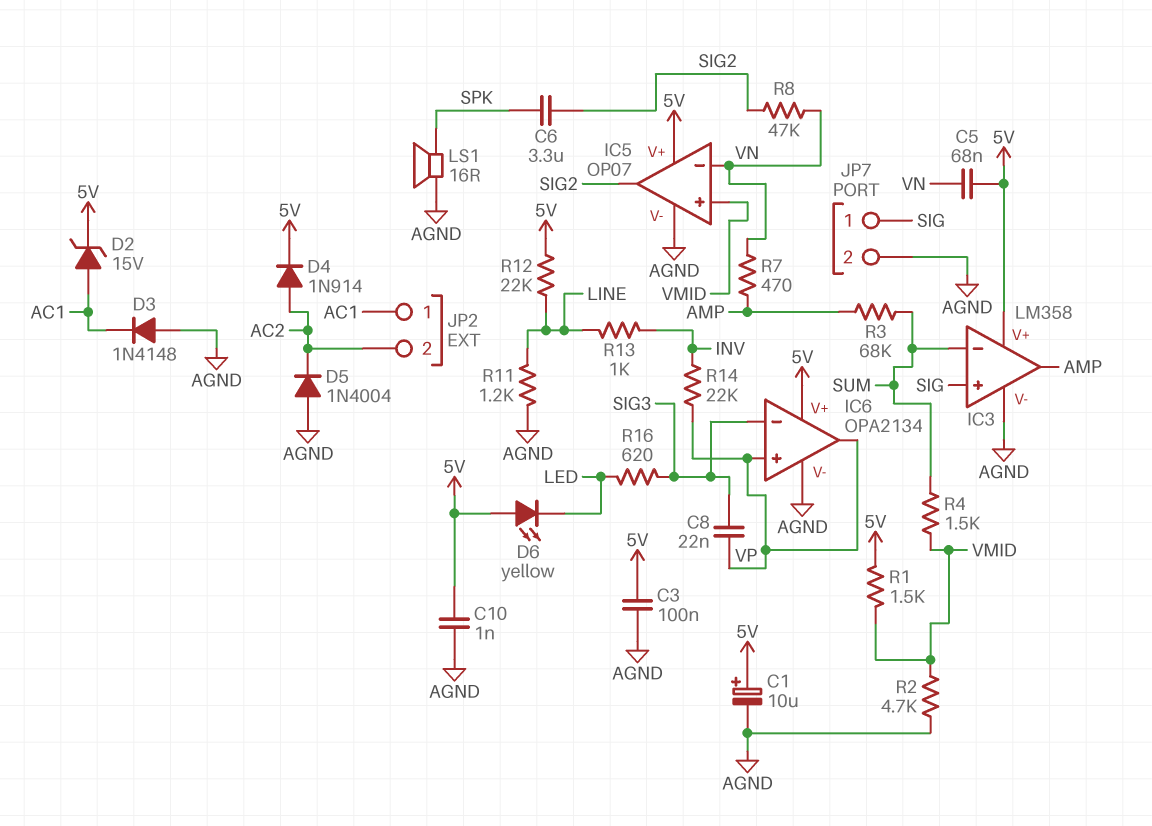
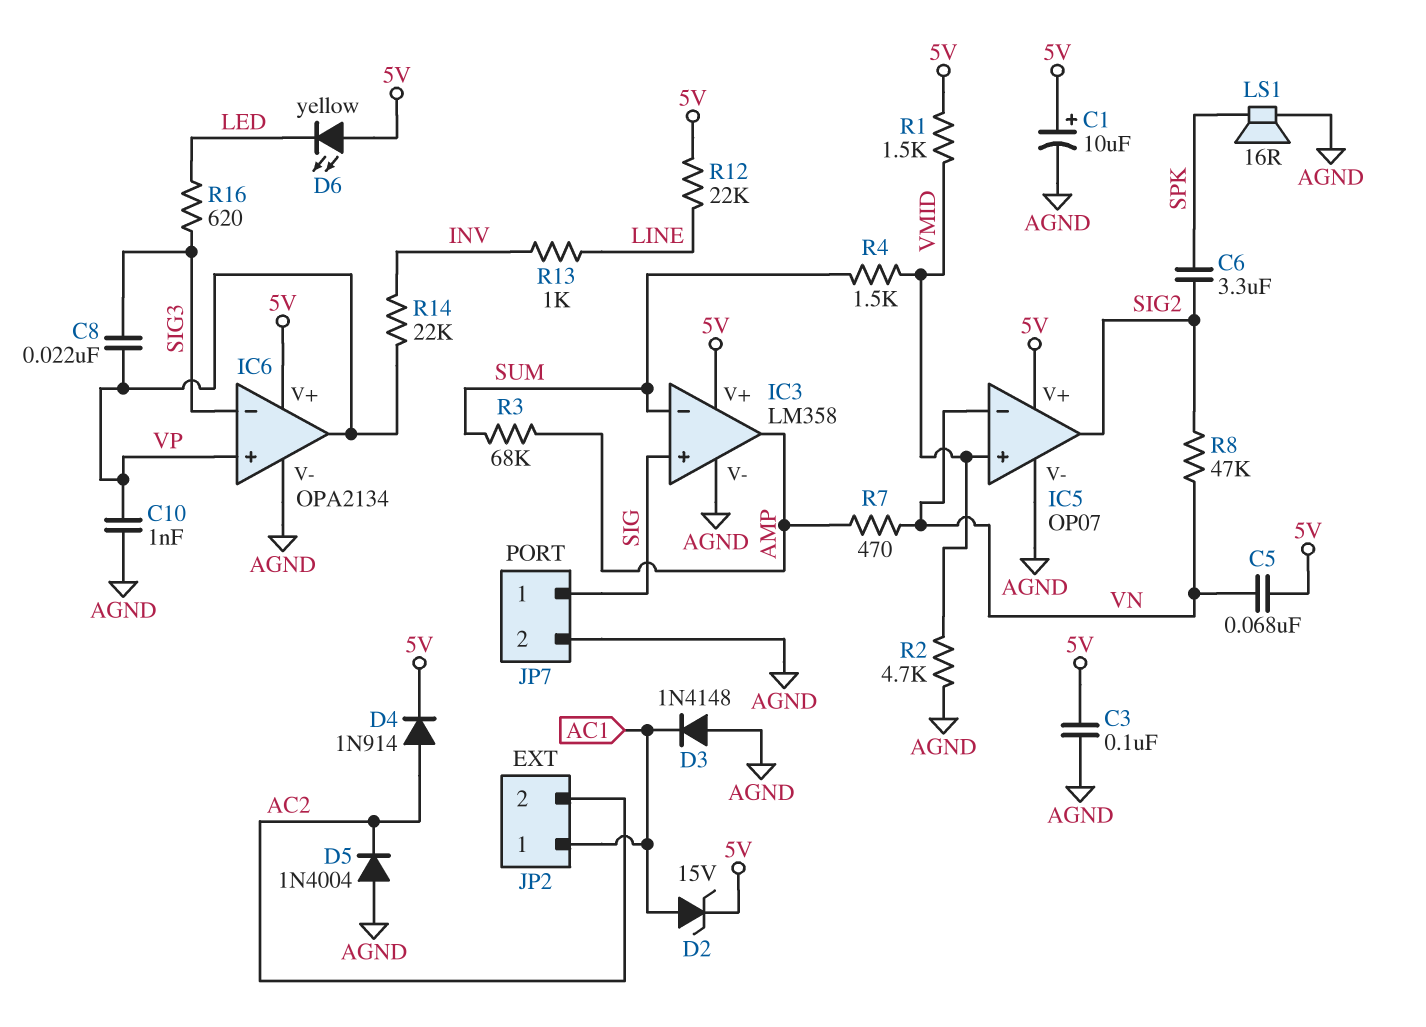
C10: 1nF (5V, AGND) -> 1nF (AGND, VP)
R11: 1.2k (AGND, LINE) -> none

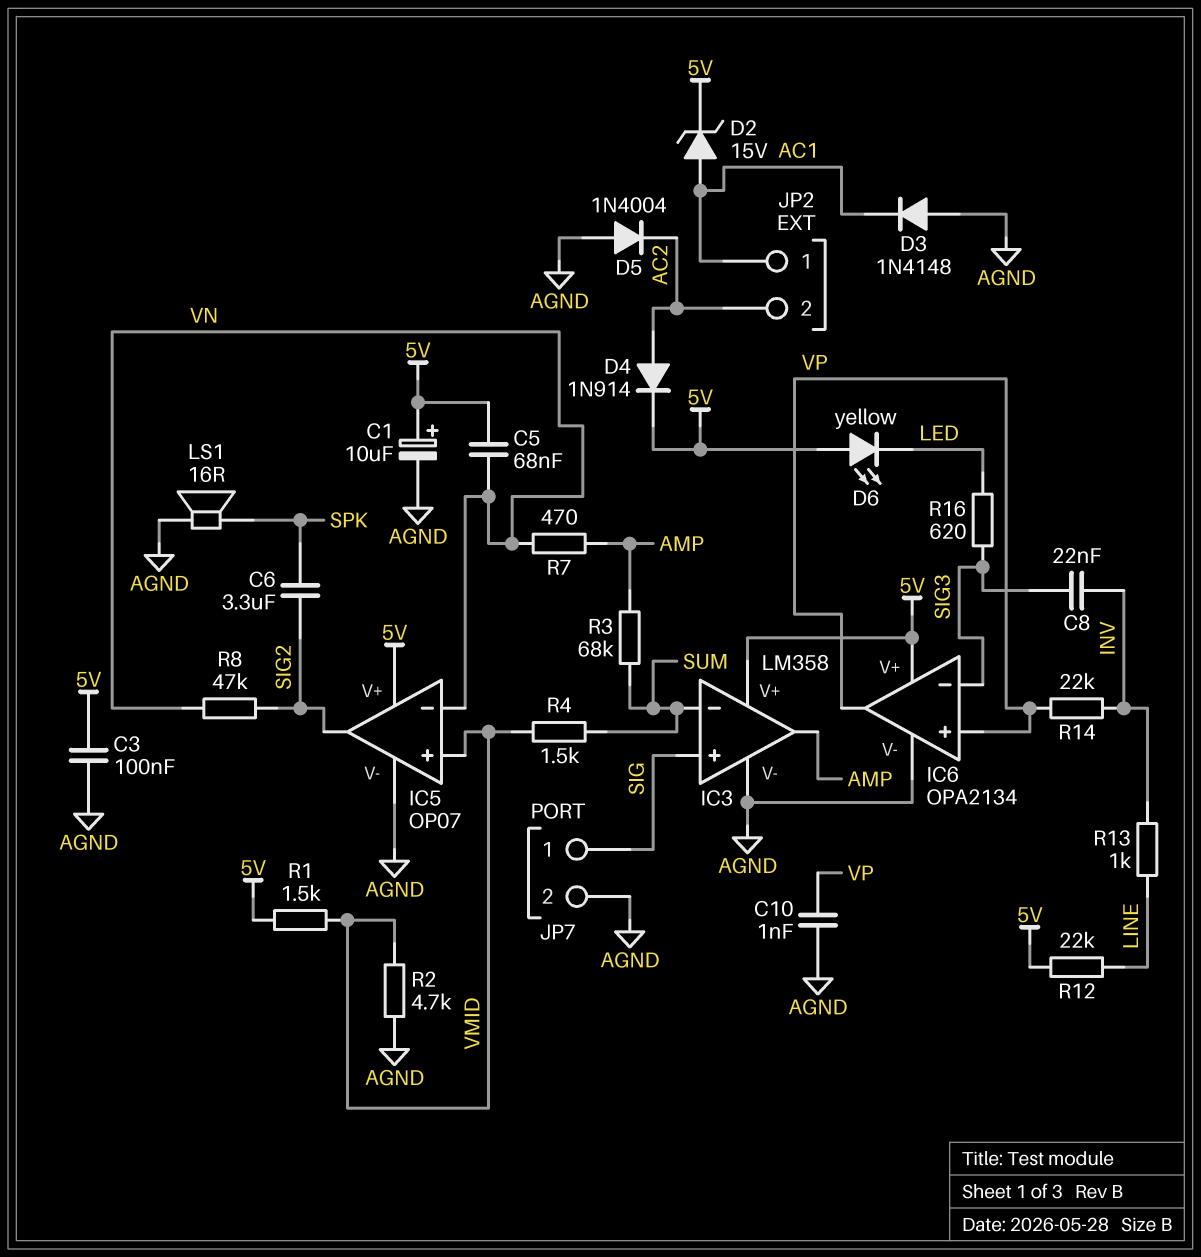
C8: 22nF (SIG3, VP) -> 22nF (INV, SIG3)

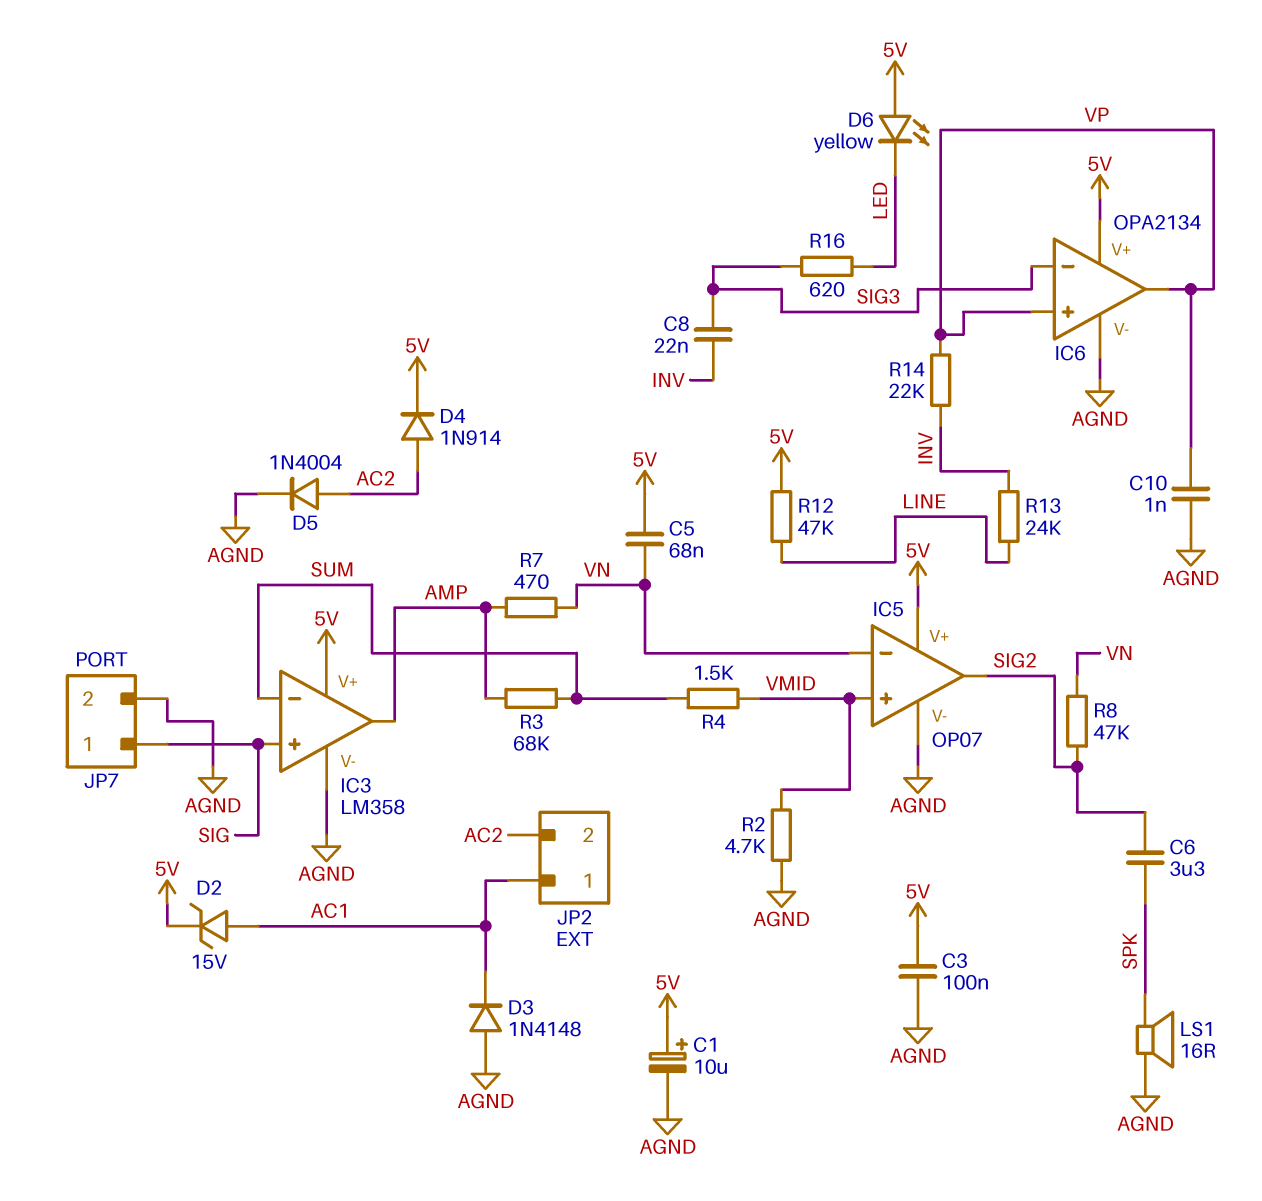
D5: diode 1N4004 (A AGND, K AC2) -> diode 1N4004 (A AC2, K AGND)
R1: 1.5k (5V, VMID) -> none
R12: 22k (5V, LINE) -> 47k (5V, LINE)
R13: 1k (INV, LINE) -> 24k (INV, LINE)

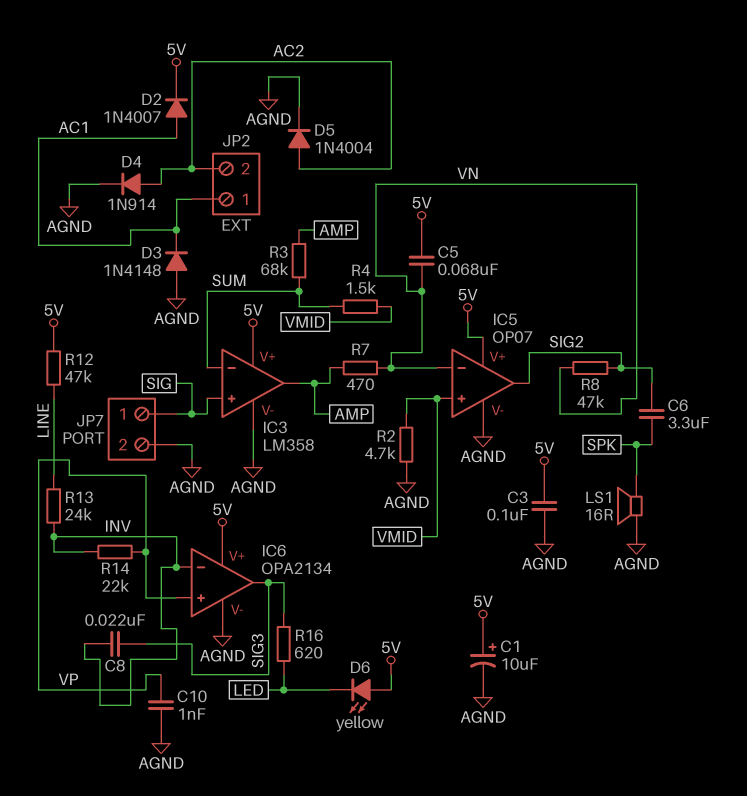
D2: zener 15V (A AC1, K 5V) -> diode 1N4007 (A AC1, K 5V)
D4: diode 1N914 (A AC2, K 5V) -> diode 1N914 (A AC2, K AGND)
IC6 pin in-: SIG3 -> INV
IC6 pin out: VP -> SIG3

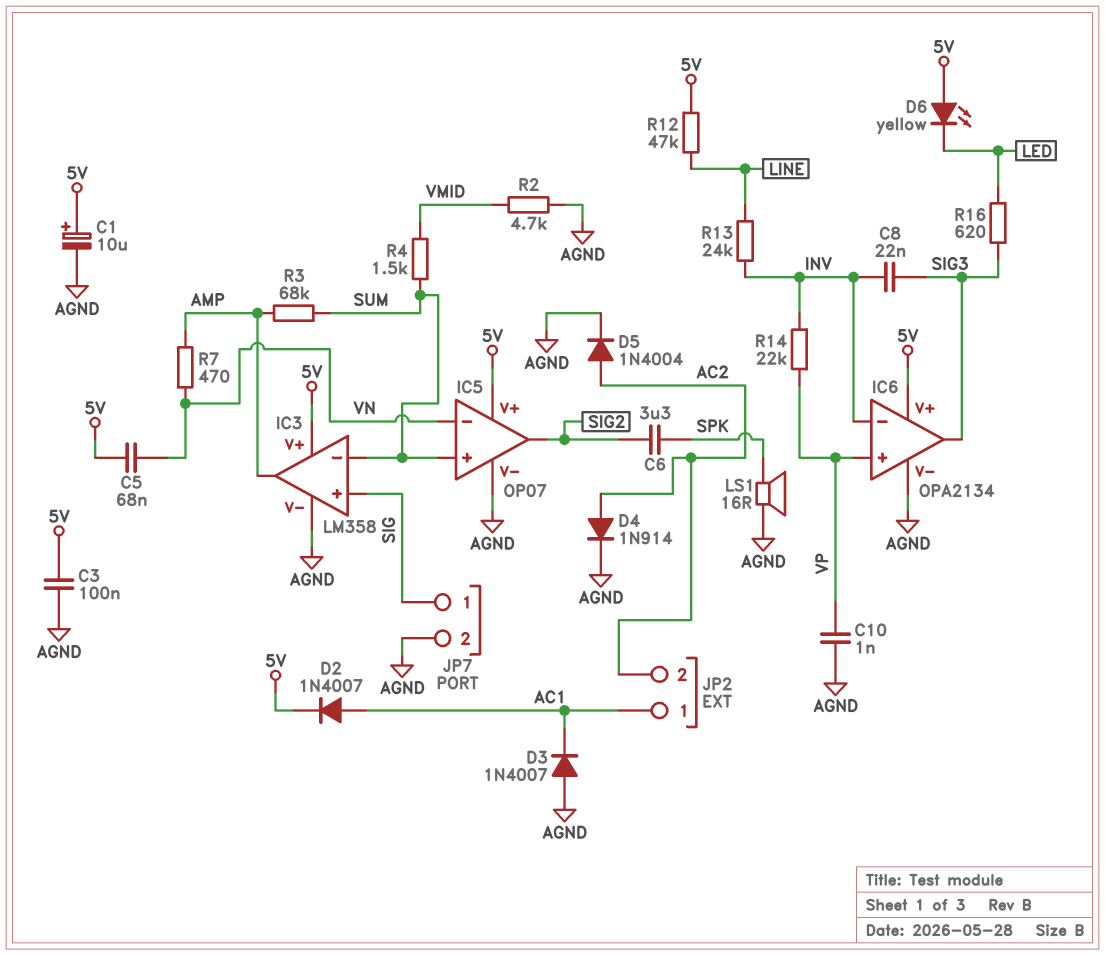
D3: diode 1N4148 (A AGND, K AC1) -> diode 1N4007 (A AGND, K AC1)
IC5 pin in+: VMID -> SUM
R8: 47k (SIG2, VN) -> none

